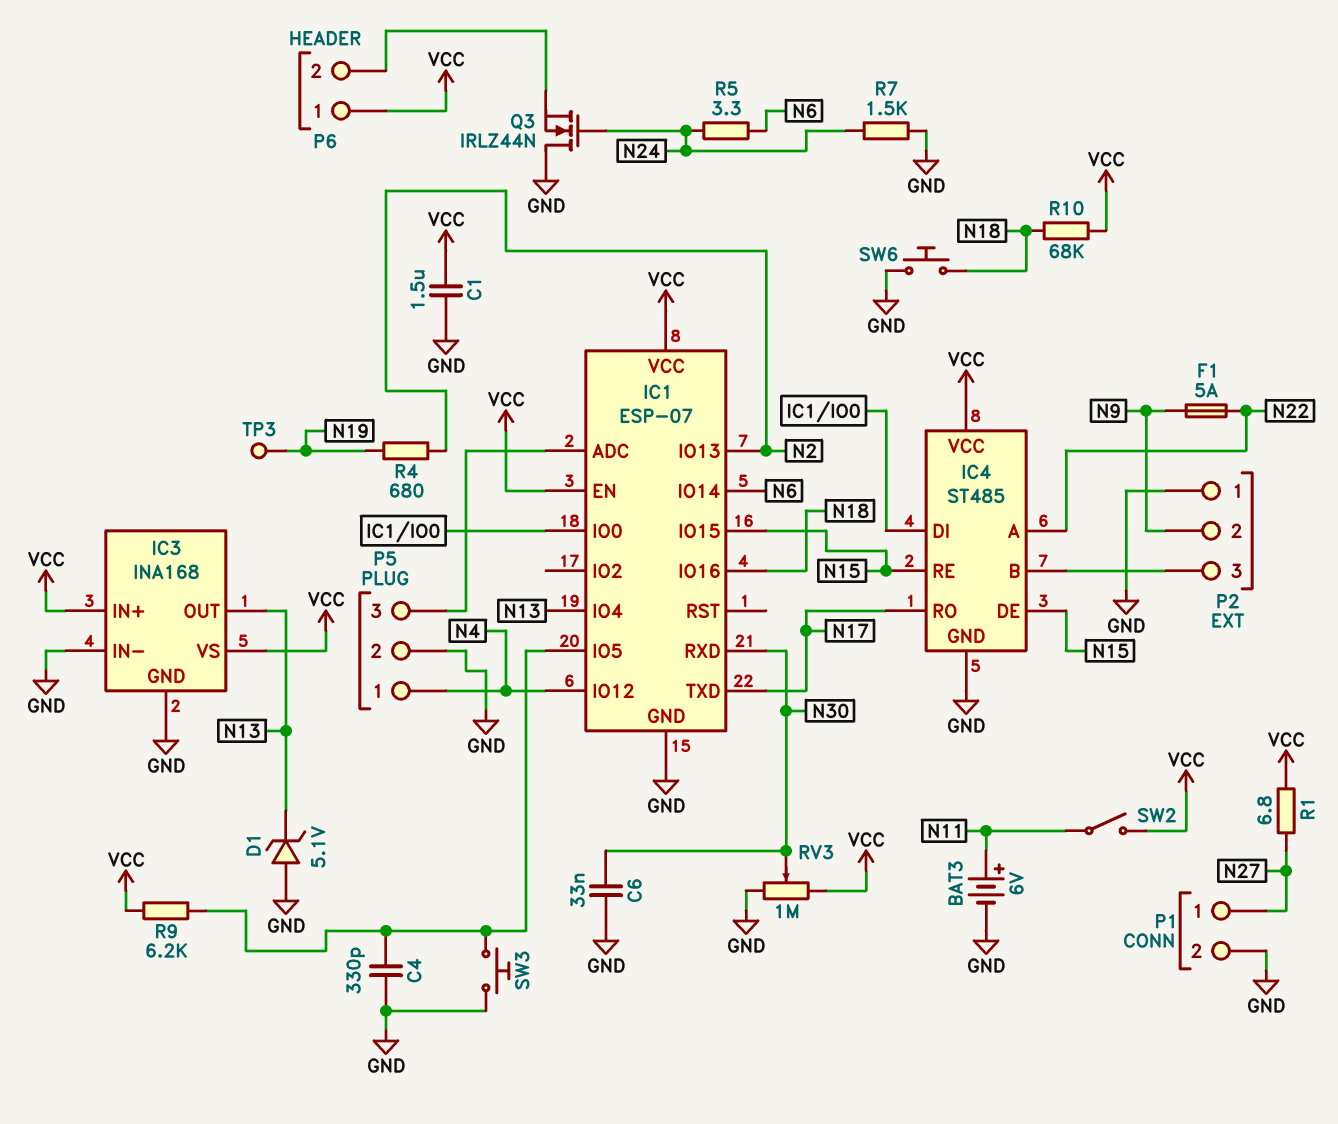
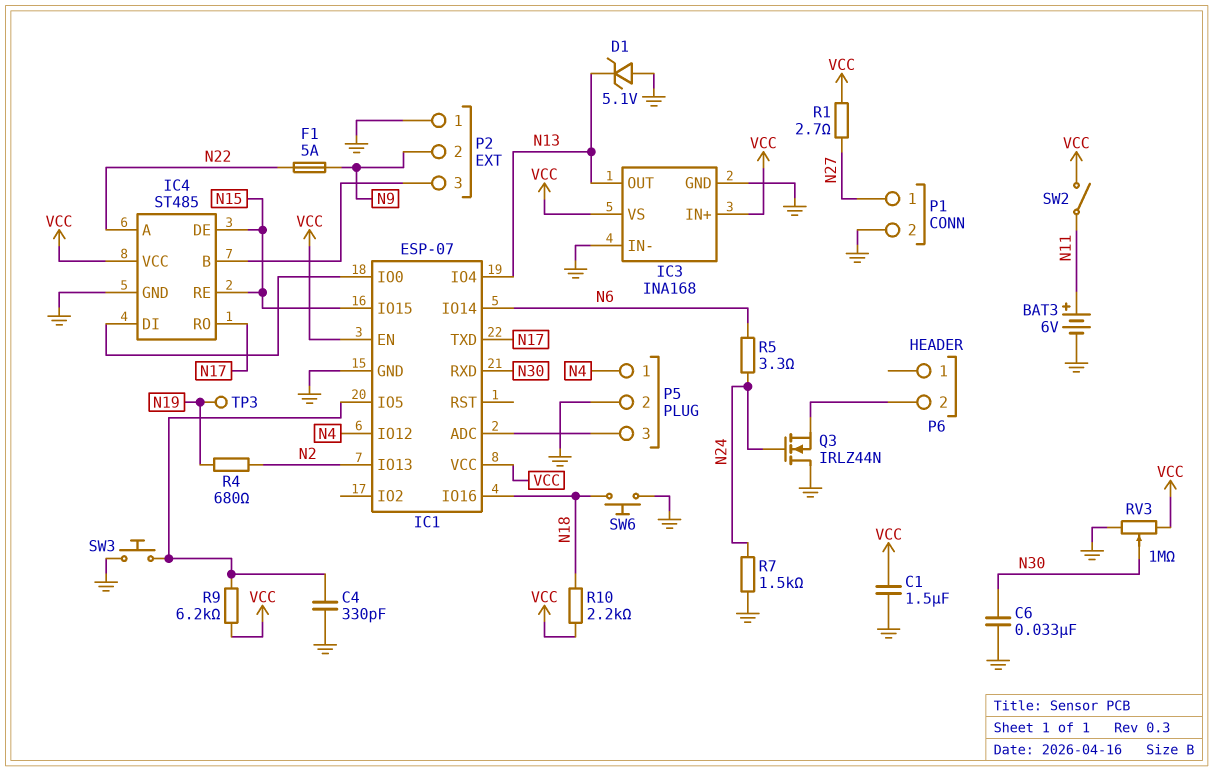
P6 pin 1: VCC -> none
R1: 6.8 (N27, VCC) -> 2.7 (N27, VCC)
R10: 68k (N18, VCC) -> 2.2k (N18, VCC)

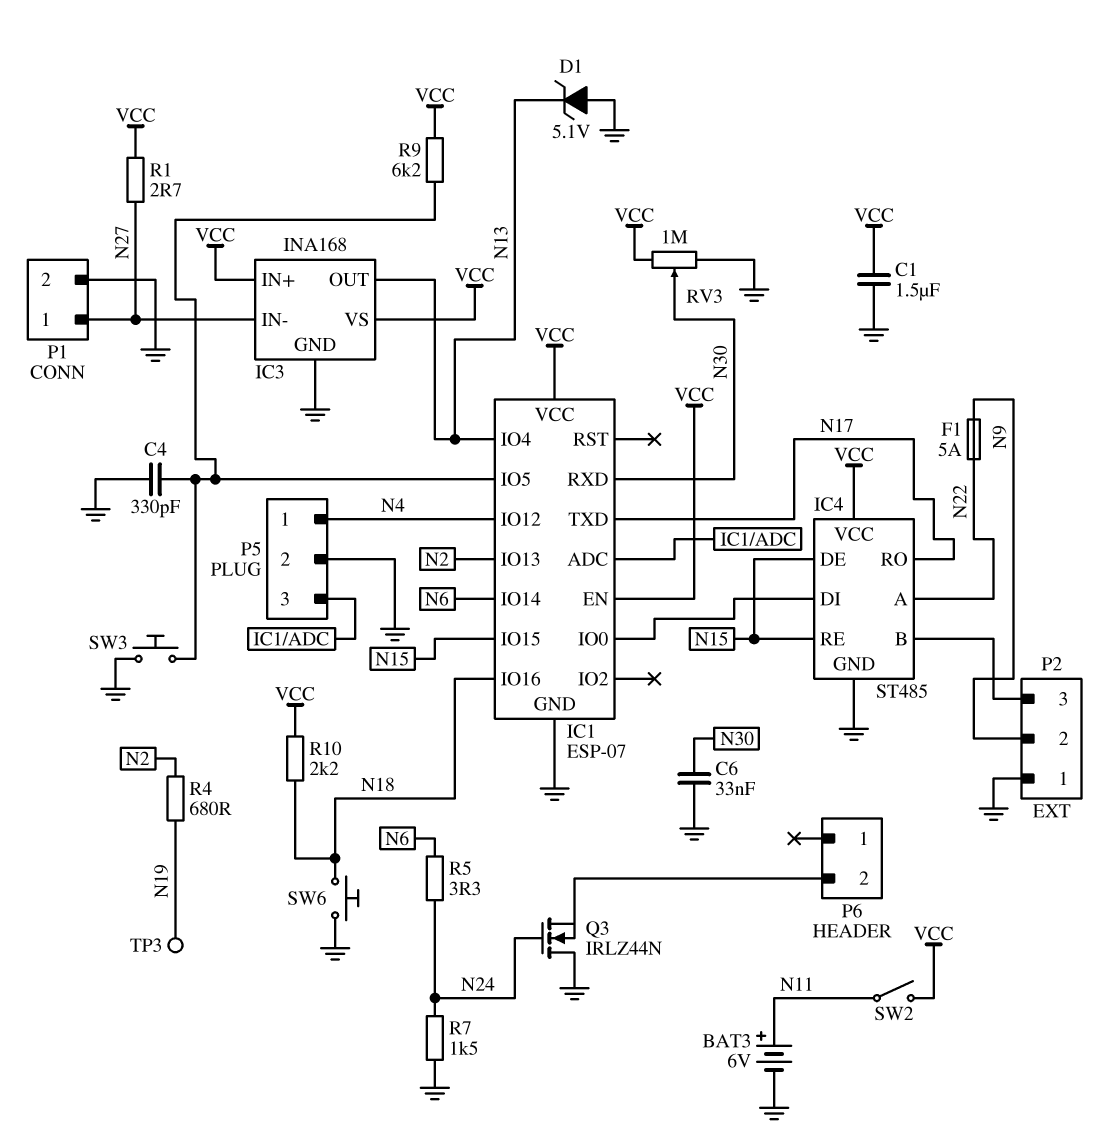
IC3 pin IN-: GND -> N27

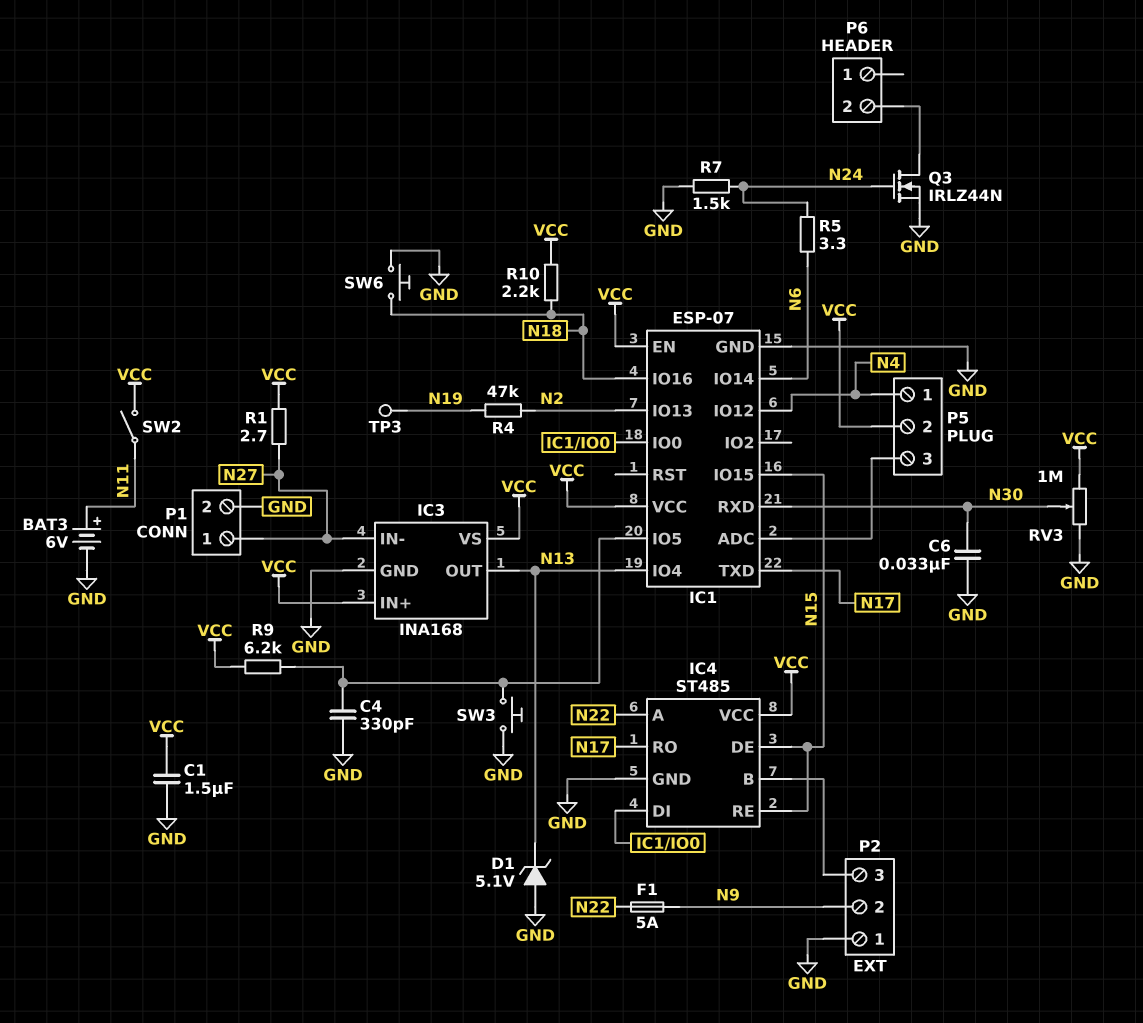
P5 pin 2: GND -> VCC
Q3: NMOS IRLZ44N (G N24, D GND, S P6/2) -> NMOS IRLZ44N (G N24, D P6/2, S GND)
R4: 680 (N2, N19) -> 47k (N2, N19)

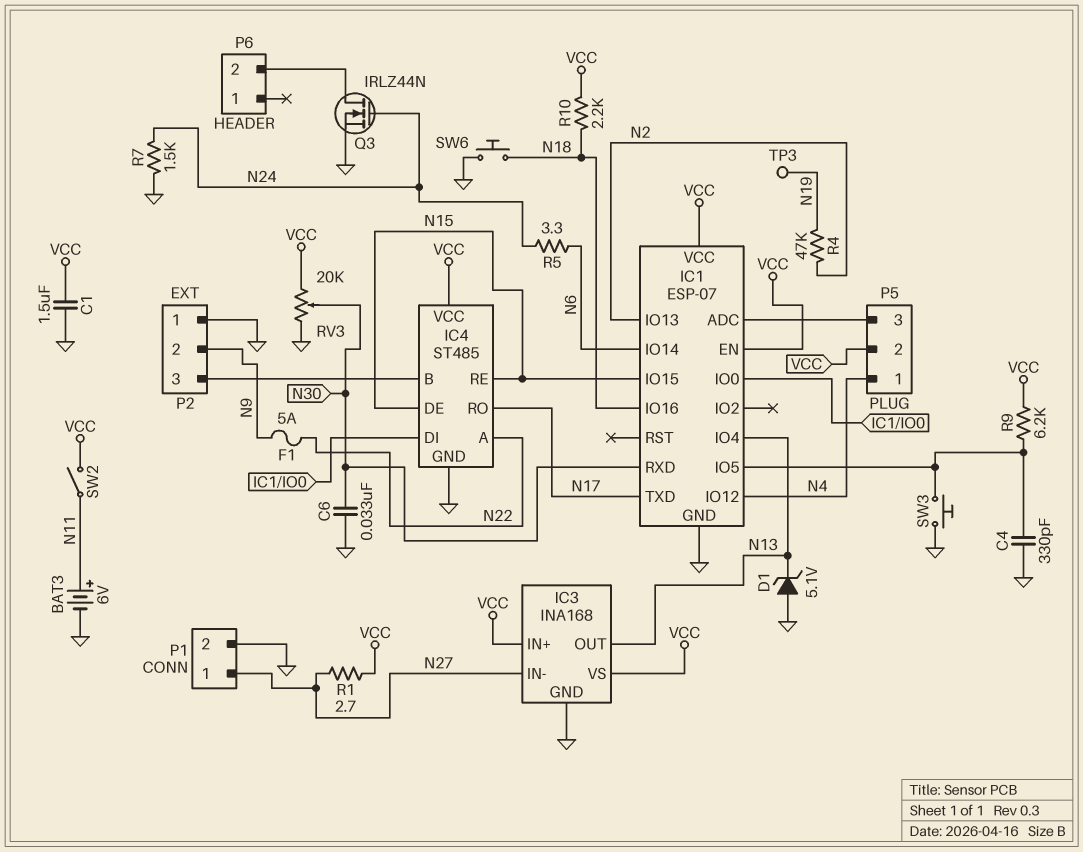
RV3: 1M (GND, VCC, wiper N30) -> 20k (GND, VCC, wiper N30)

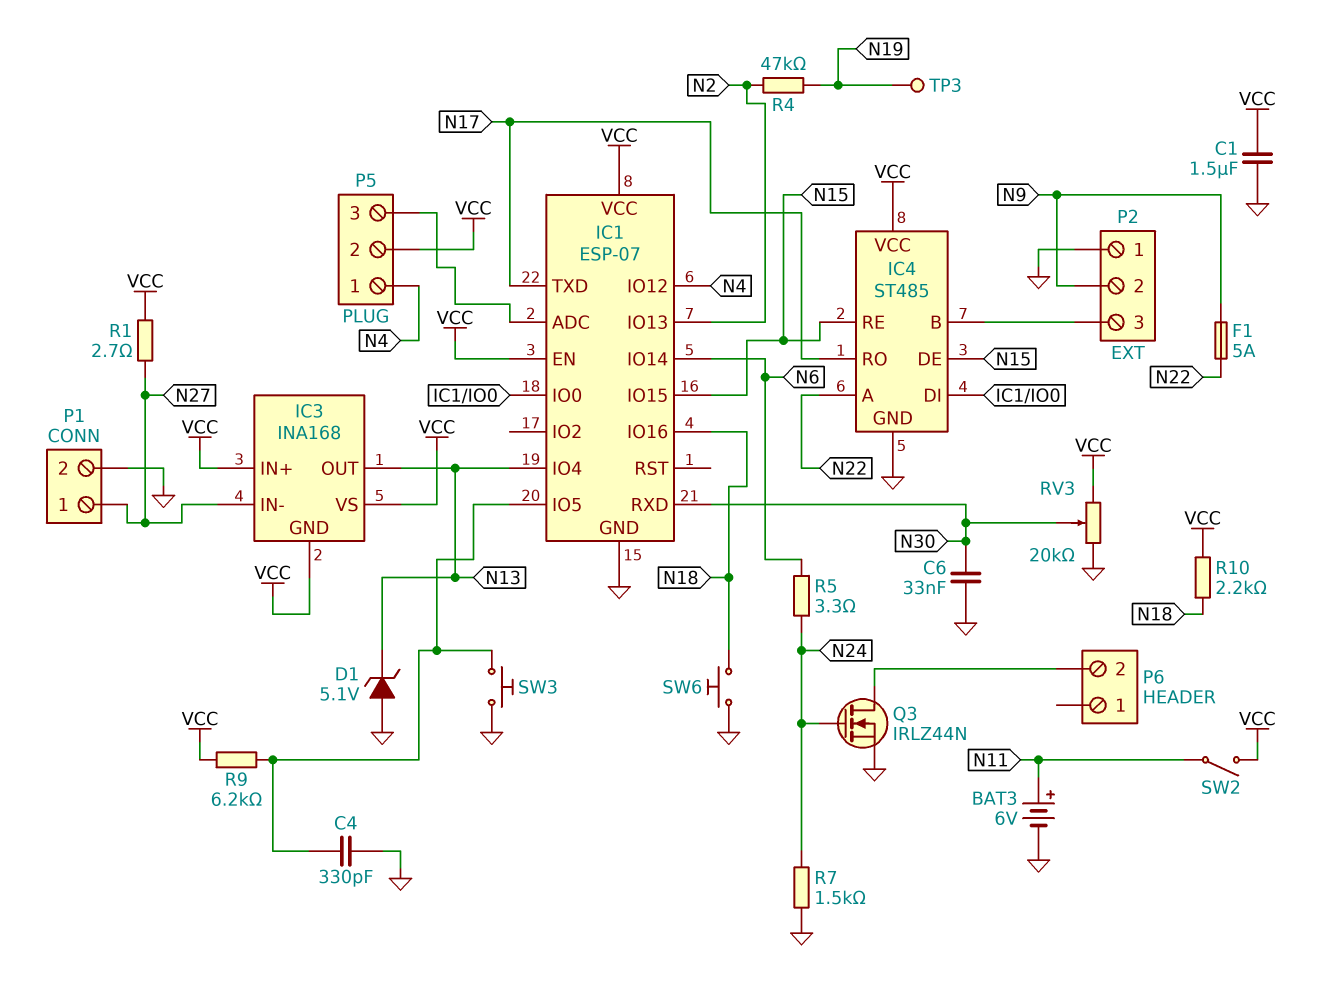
IC3 pin GND: GND -> VCC

